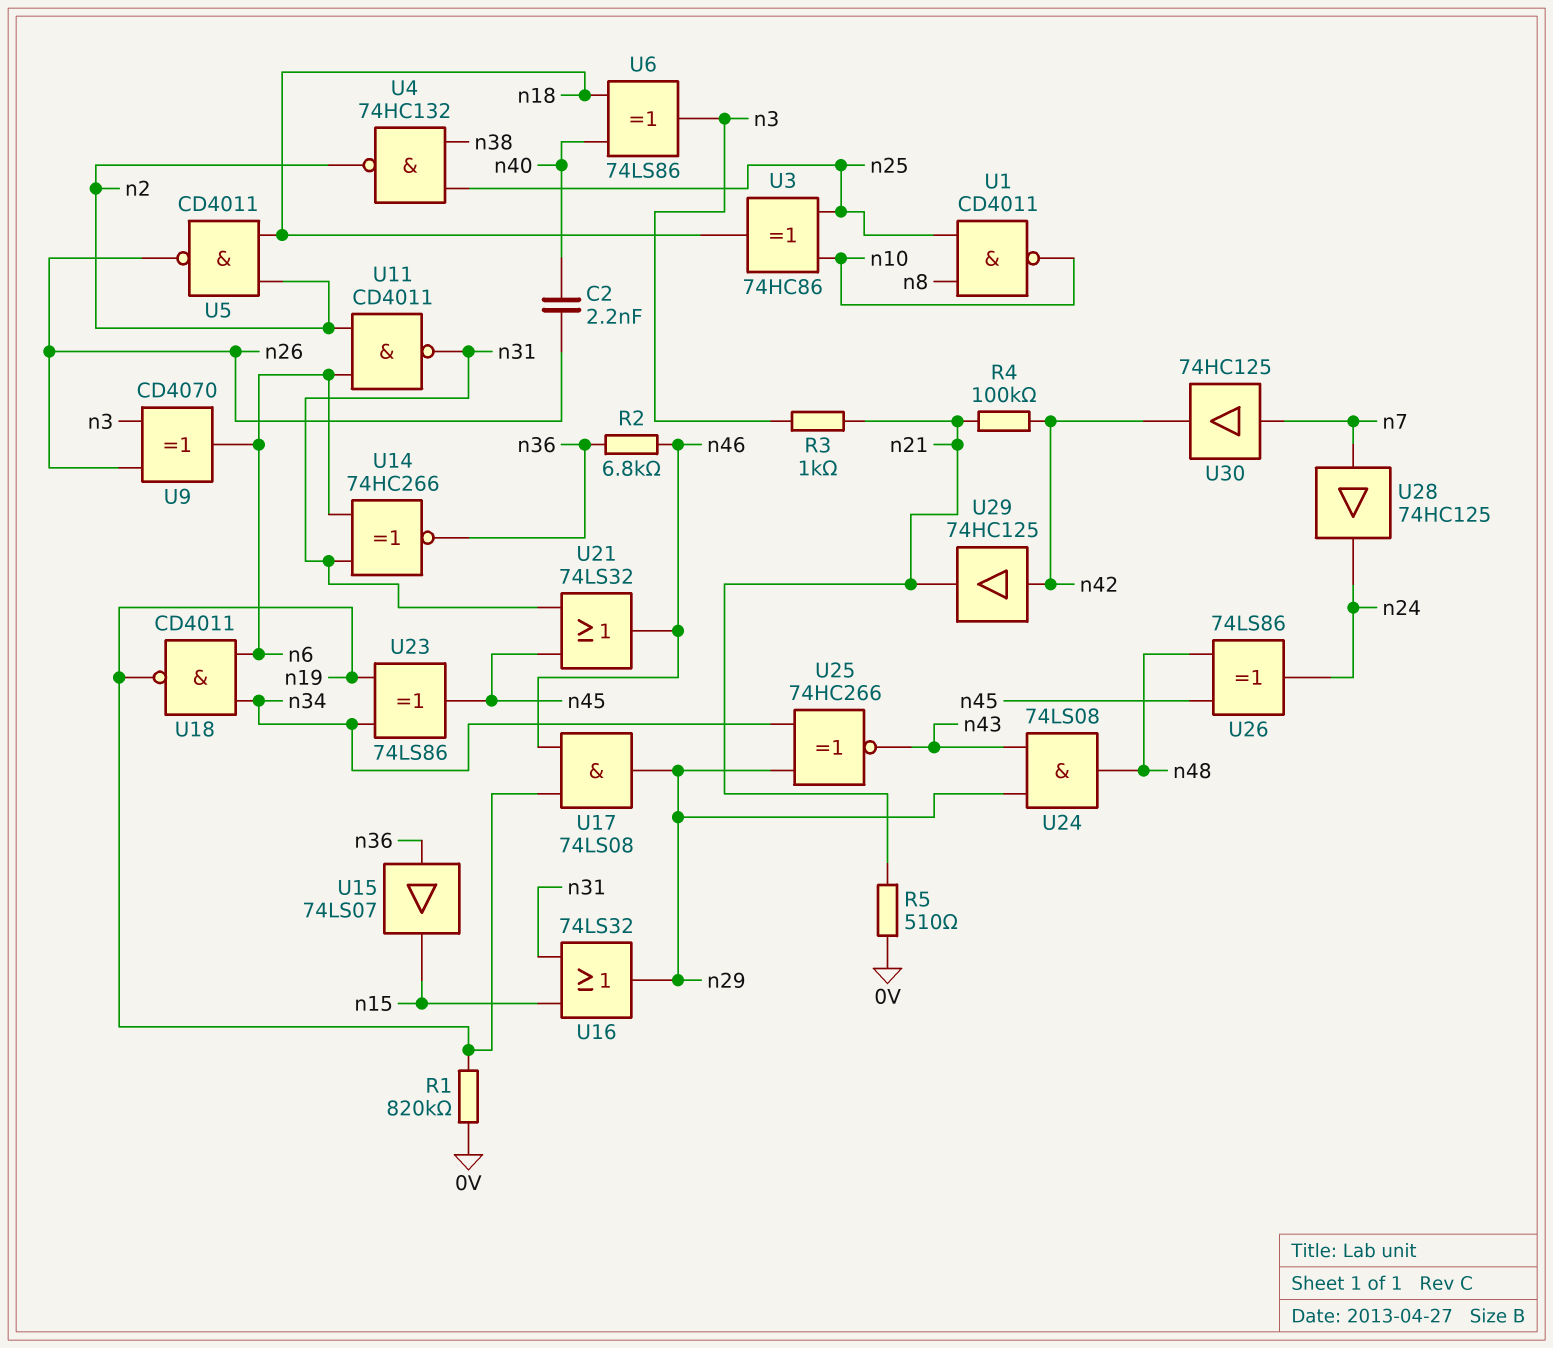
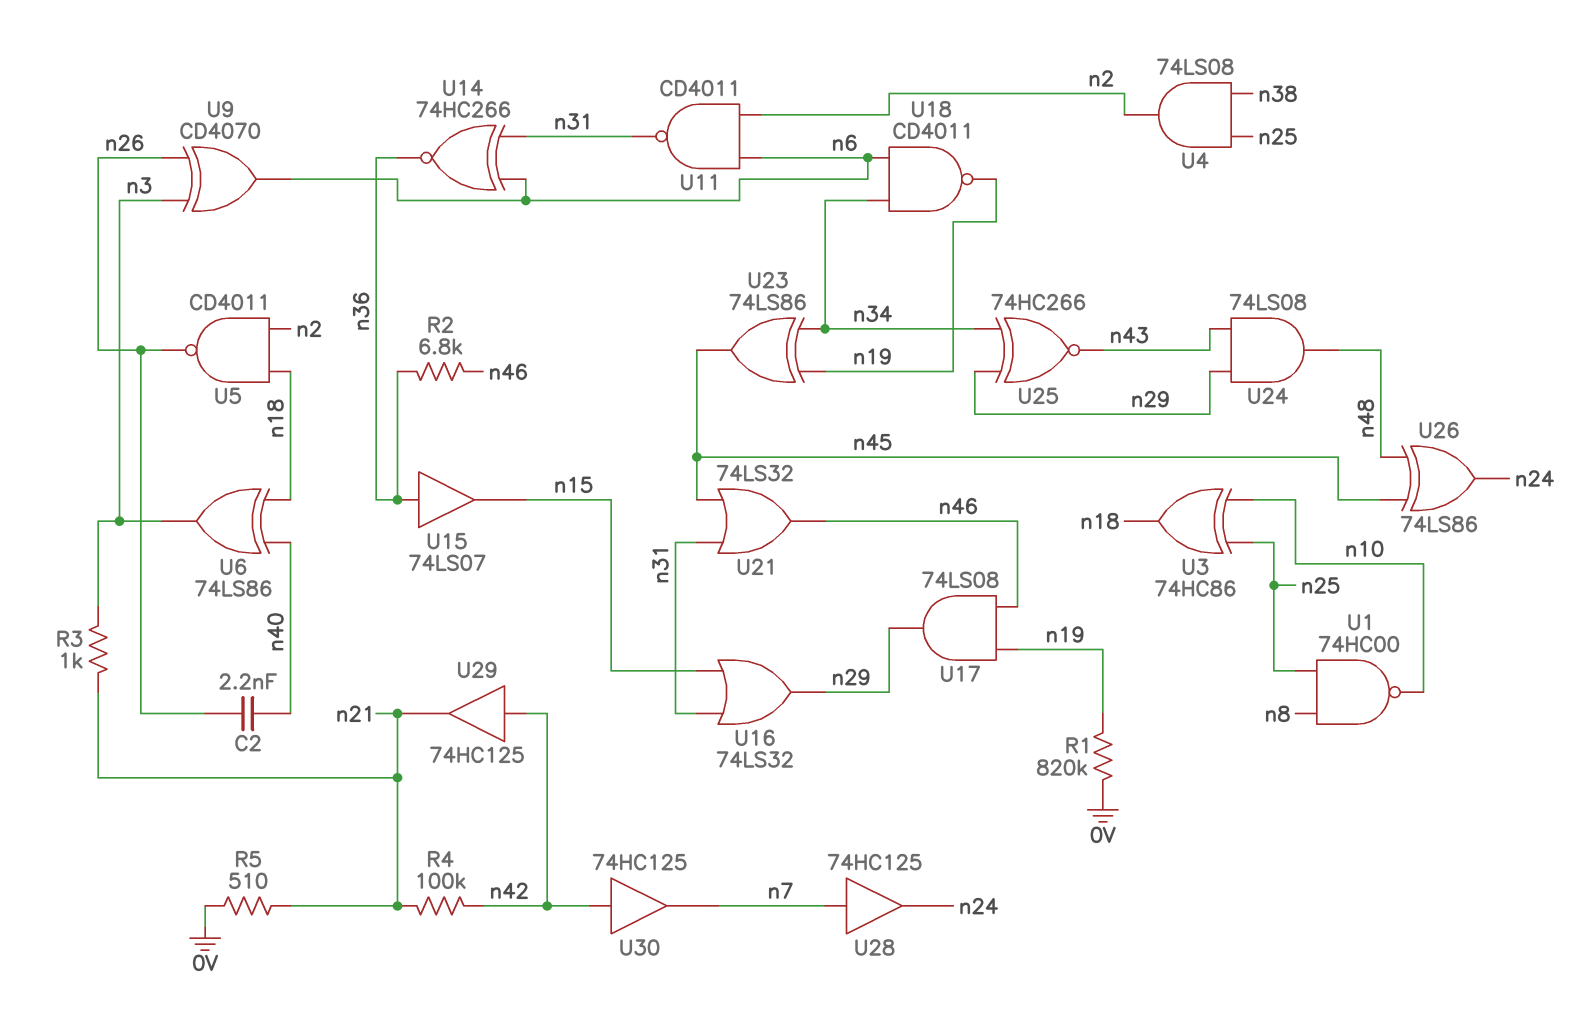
U1: NAND CD4011 (in n8, in n25, out n10) -> NAND 74HC00 (in n8, in n25, out n10)
U4: NAND 74HC132 (in n25, in n38, out n2) -> AND 74LS08 (in n25, in n38, out n2)
U30: buffer 74HC125 (in n7, out n42) -> buffer 74HC125 (in n42, out n7)

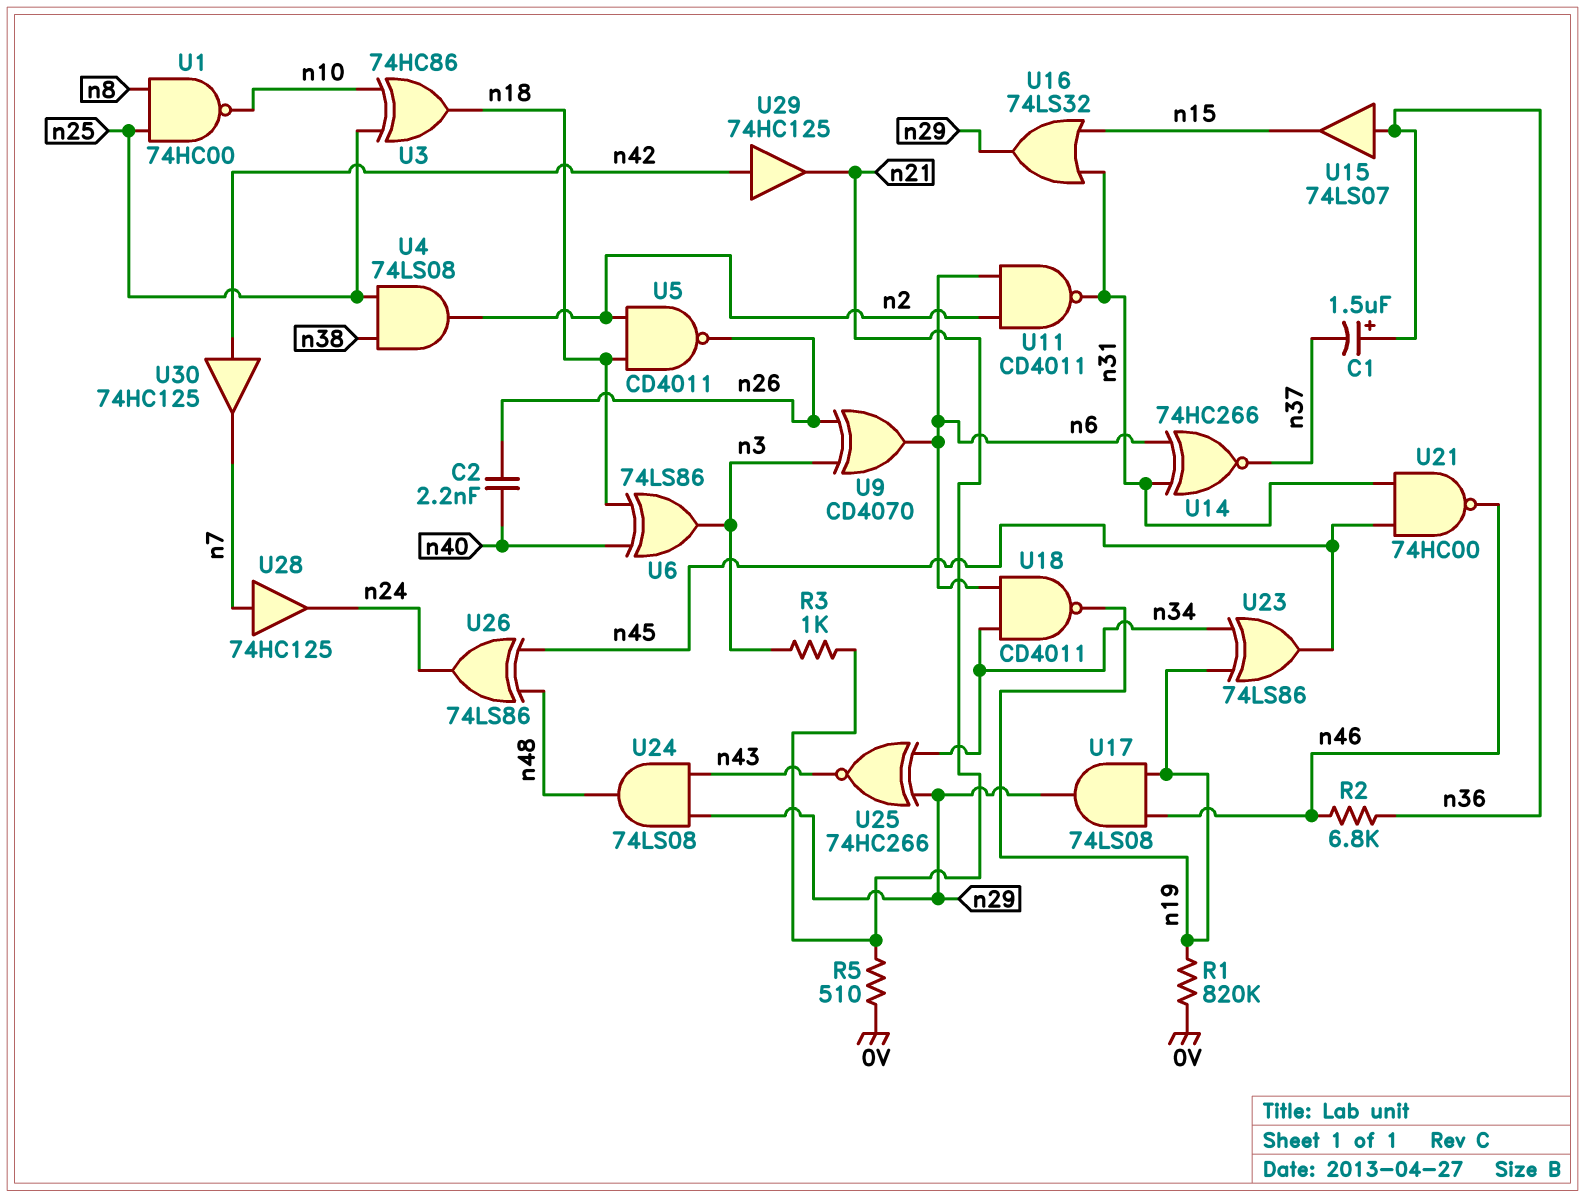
C1: none -> 1.5uF (plus n36, minus n37)
R4: 100k (n21, n42) -> none
U14: XNOR 74HC266 (in n6, in n31, out n36) -> XNOR 74HC266 (in n6, in n31, out n37)
U21: OR 74LS32 (in n31, in n45, out n46) -> NAND 74HC00 (in n31, in n45, out n46)

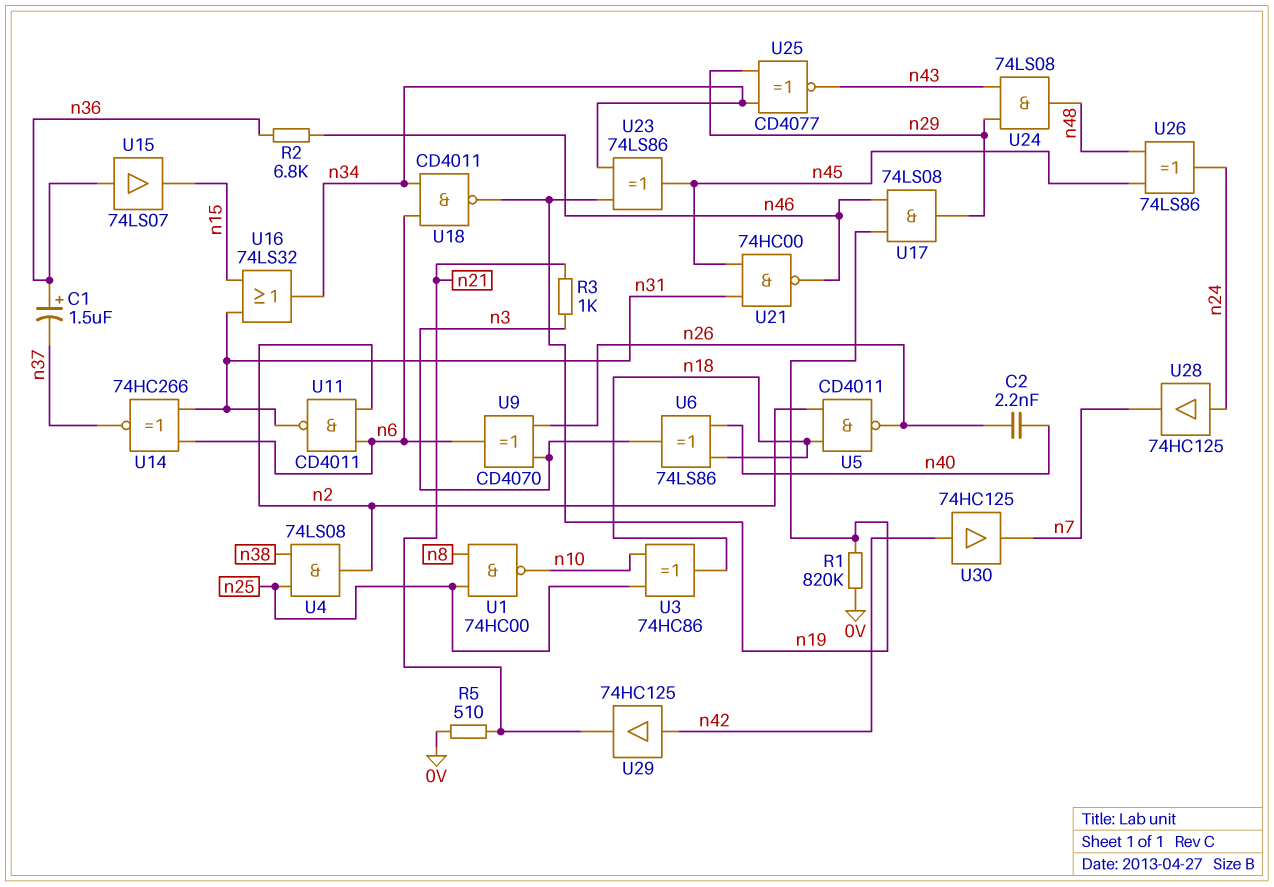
U16: OR 74LS32 (in n15, in n31, out n29) -> OR 74LS32 (in n15, in n31, out n34)
U25: XNOR 74HC266 (in n29, in n34, out n43) -> XNOR CD4077 (in n29, in n34, out n43)
U28: buffer 74HC125 (in n7, out n24) -> buffer 74HC125 (in n24, out n7)

